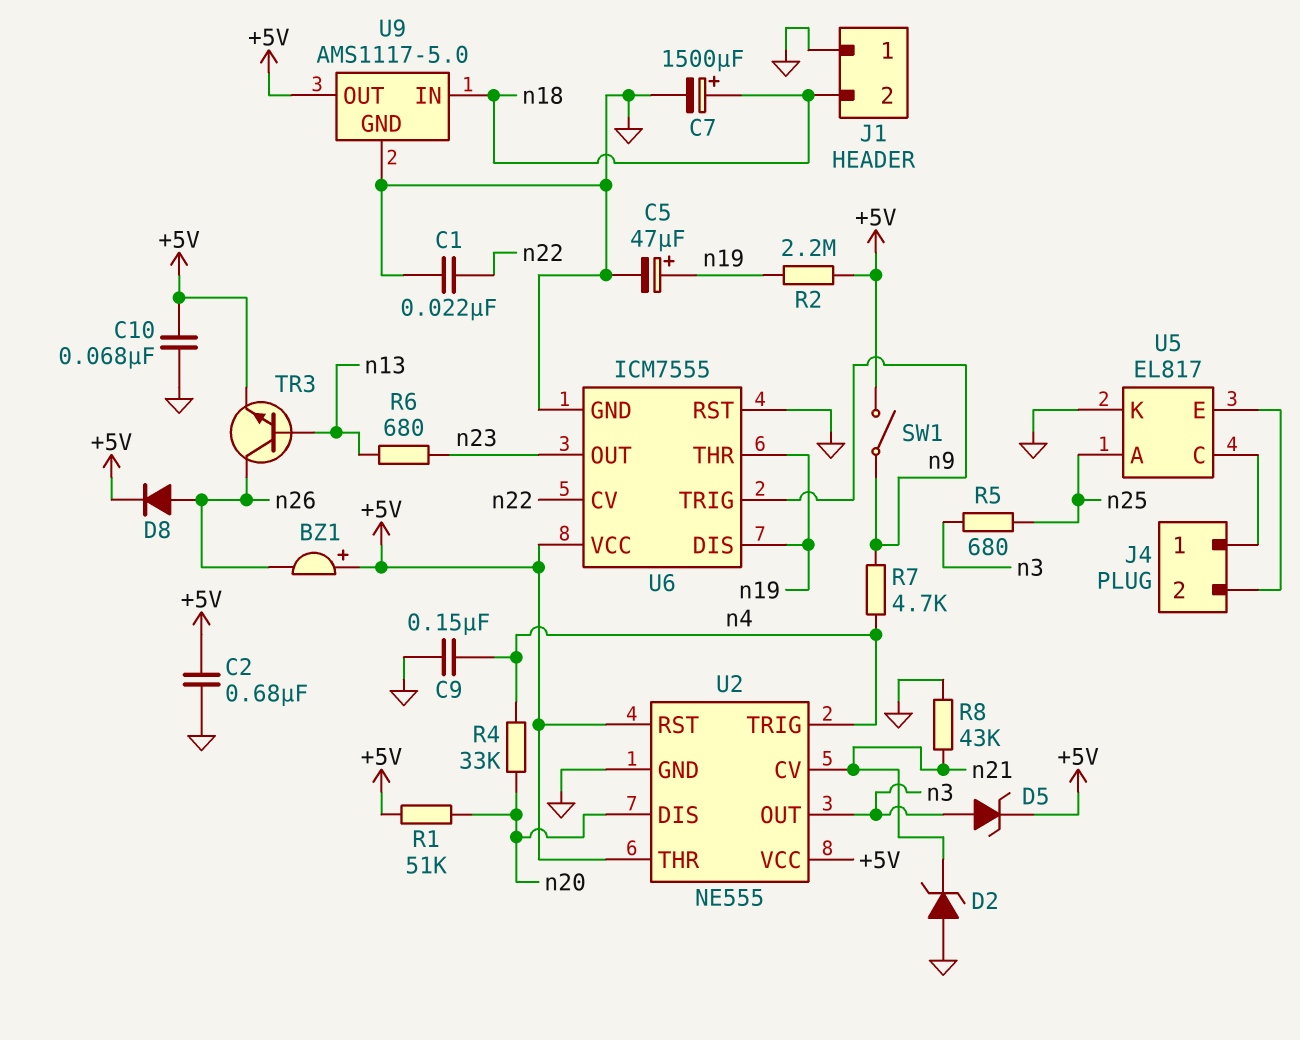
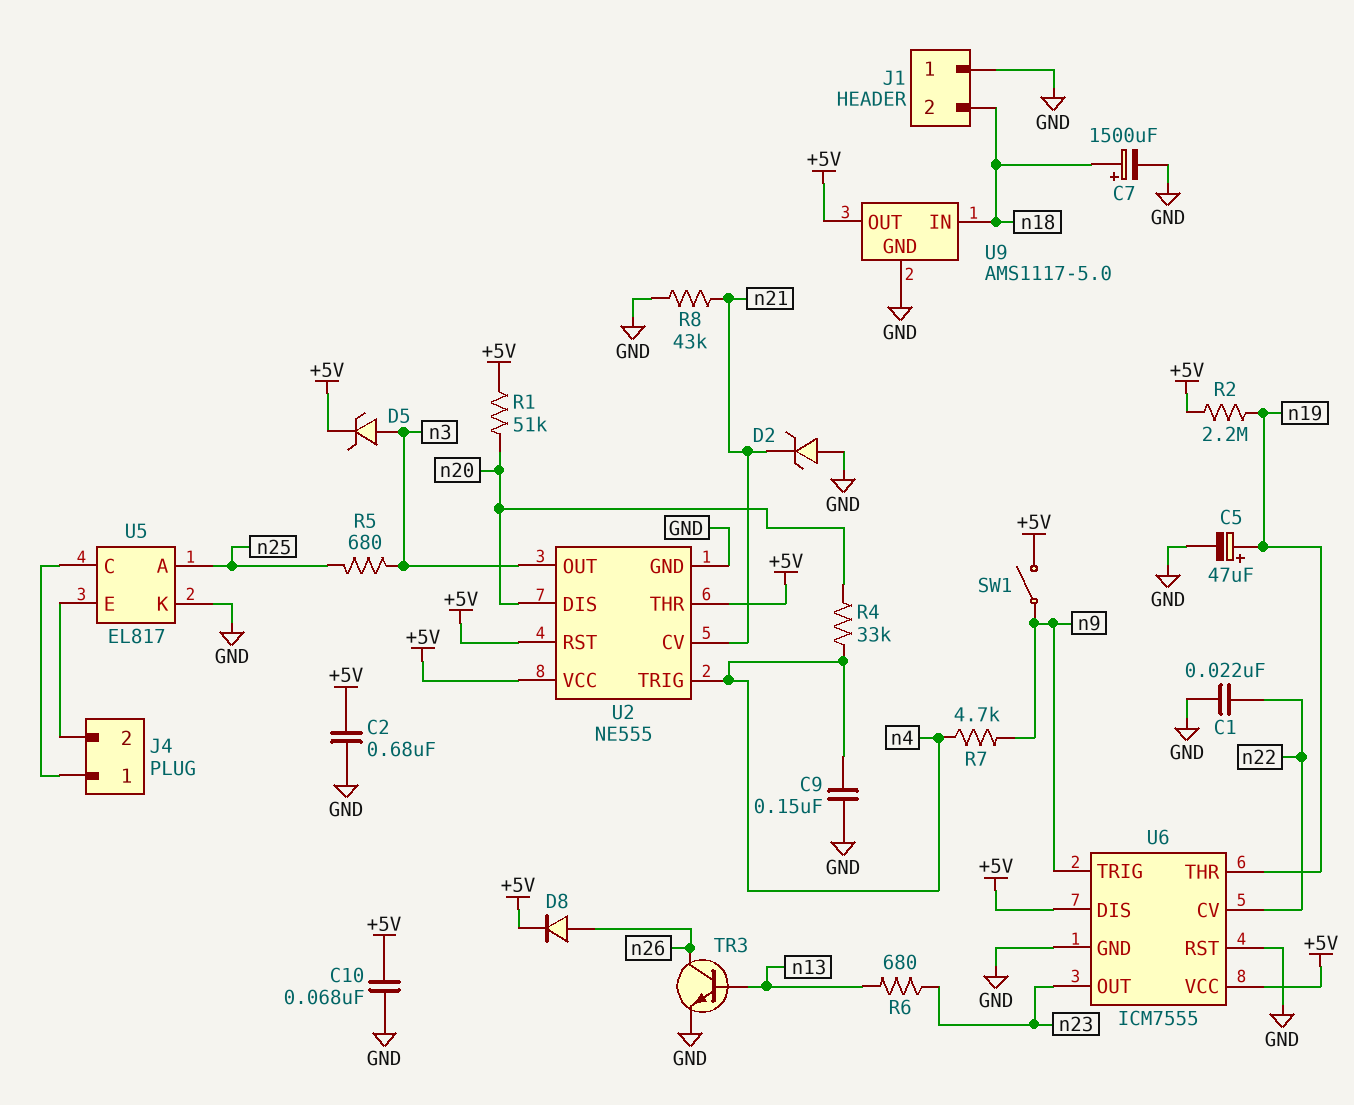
BZ1: buzzer (plus +5V, minus n26) -> none
TR3: NPN (B n13, C n26, E +5V) -> NPN (B n13, C n26, E GND)
U6 pin DIS: n19 -> +5V

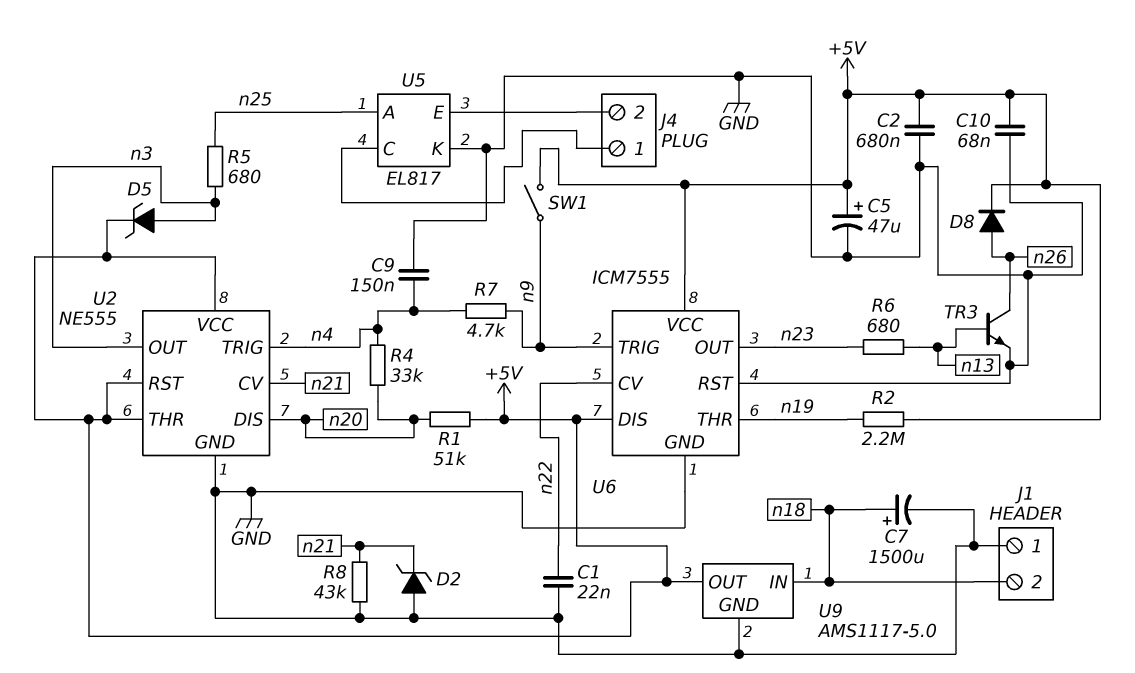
C5: 47uF (plus n19, minus GND) -> 47uF (plus +5V, minus GND)

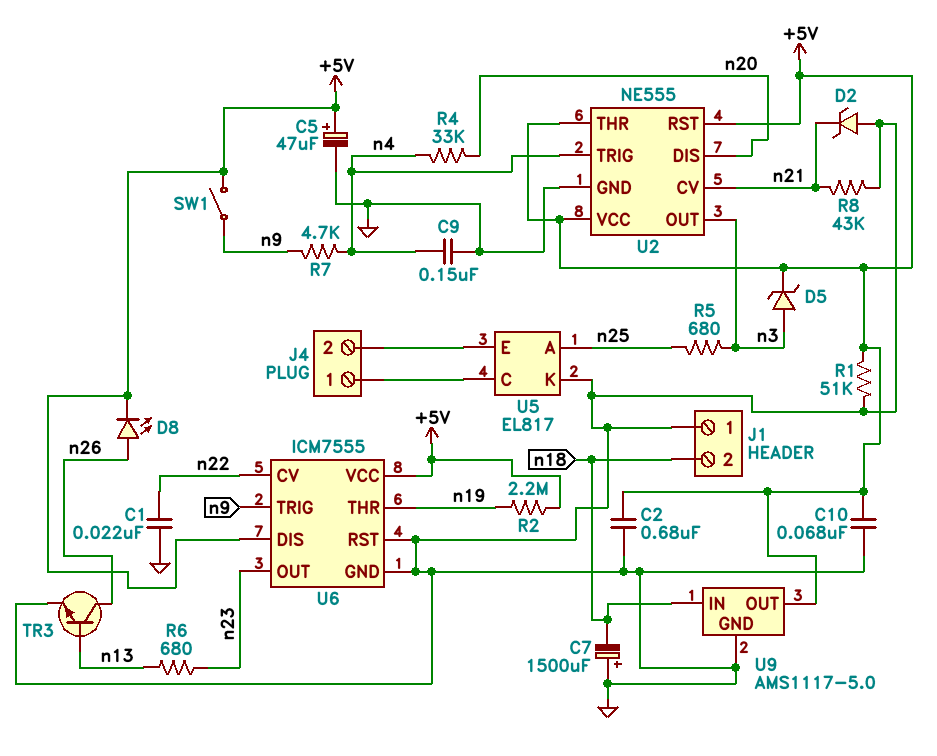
C7: 1500uF (plus n18, minus GND) -> 1500uF (plus GND, minus n18)
D8: diode (A n26, K +5V) -> LED (A n26, K +5V)
R1: 51k (+5V, n20) -> 51k (+5V, GND)

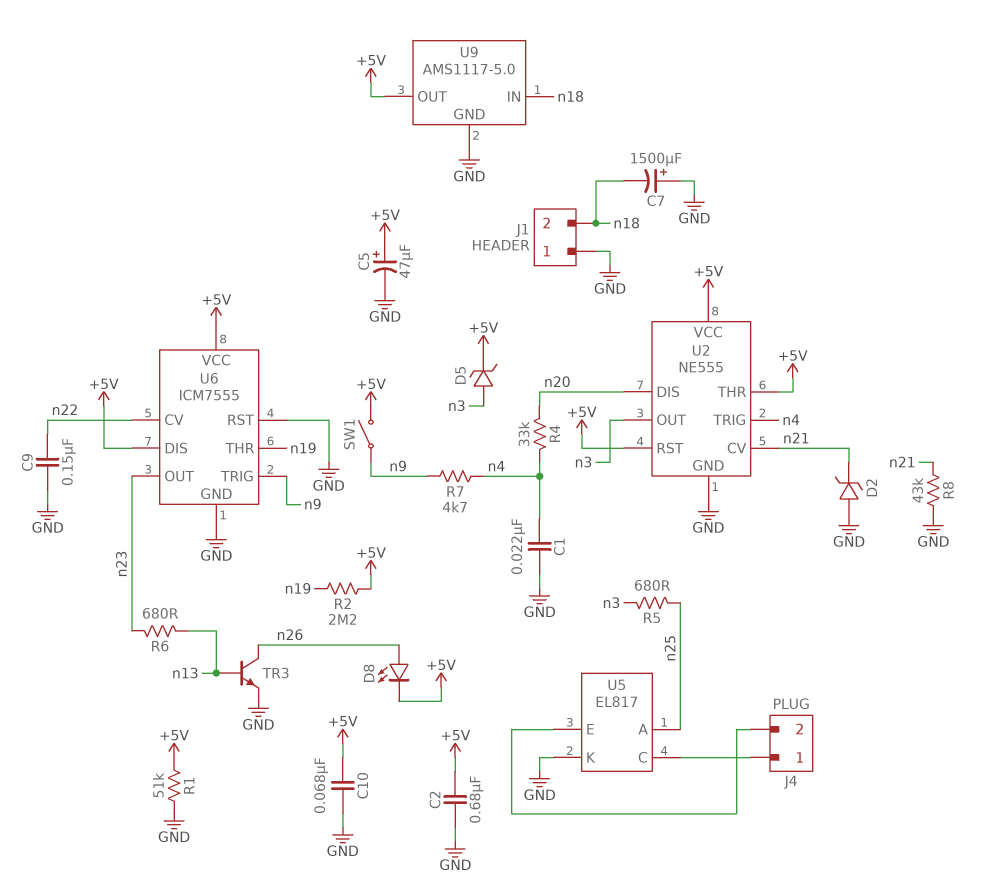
C1: 22nF (GND, n22) -> 22nF (GND, n4)
C9: 150nF (GND, n4) -> 150nF (GND, n22)

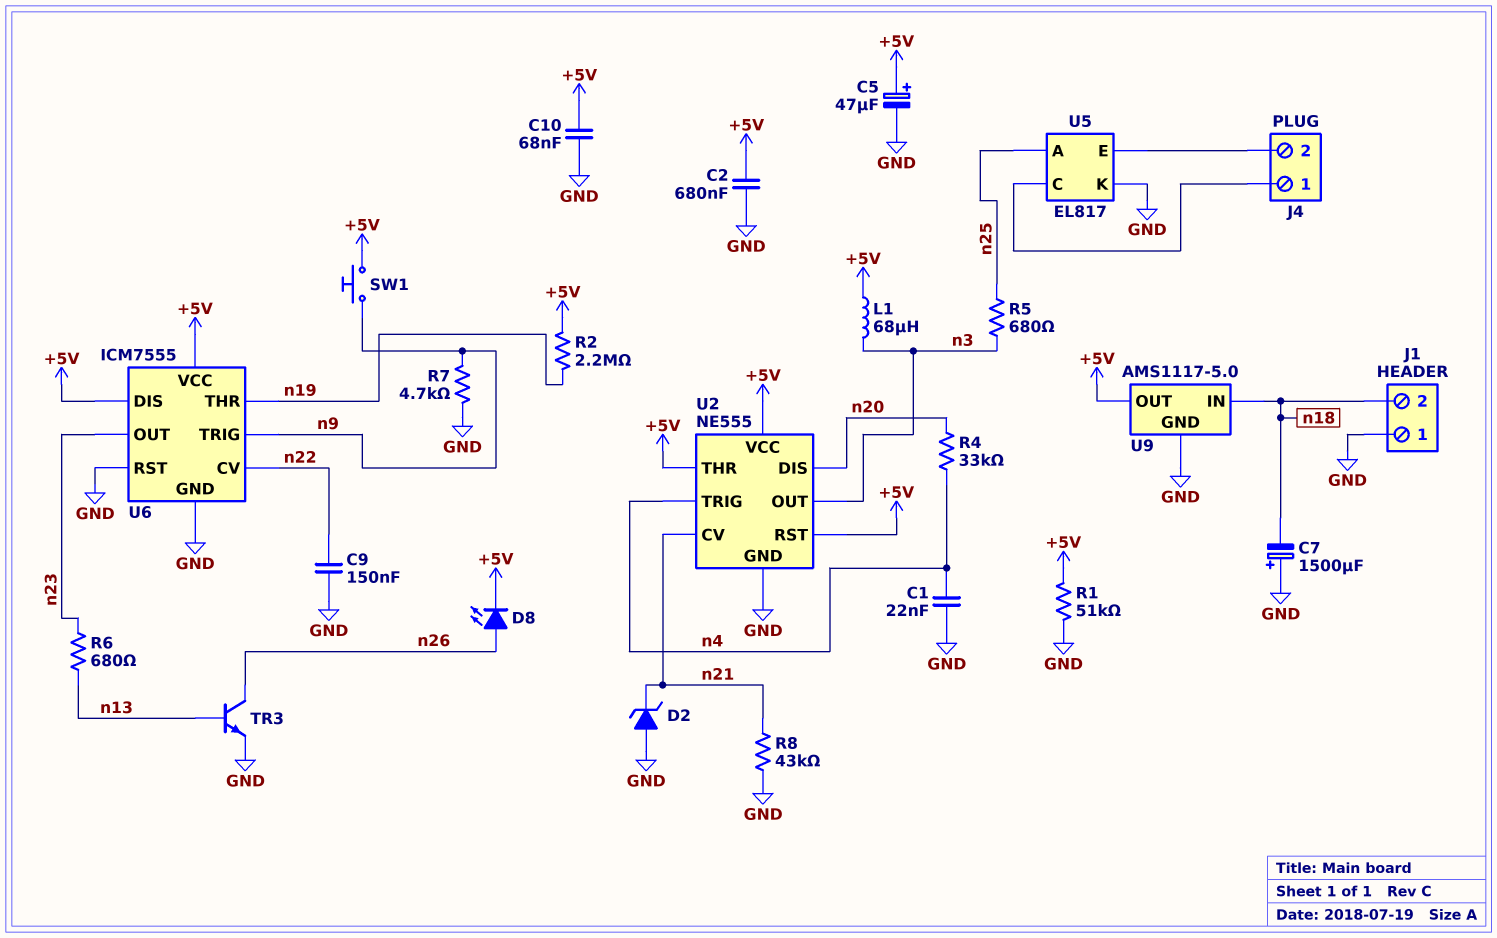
D5: zener (A n3, K +5V) -> none
L1: none -> 68uH (+5V, n3)
R7: 4.7k (n4, n9) -> 4.7k (GND, n9)
SW1: switch (+5V, n9) -> button (+5V, n9)

